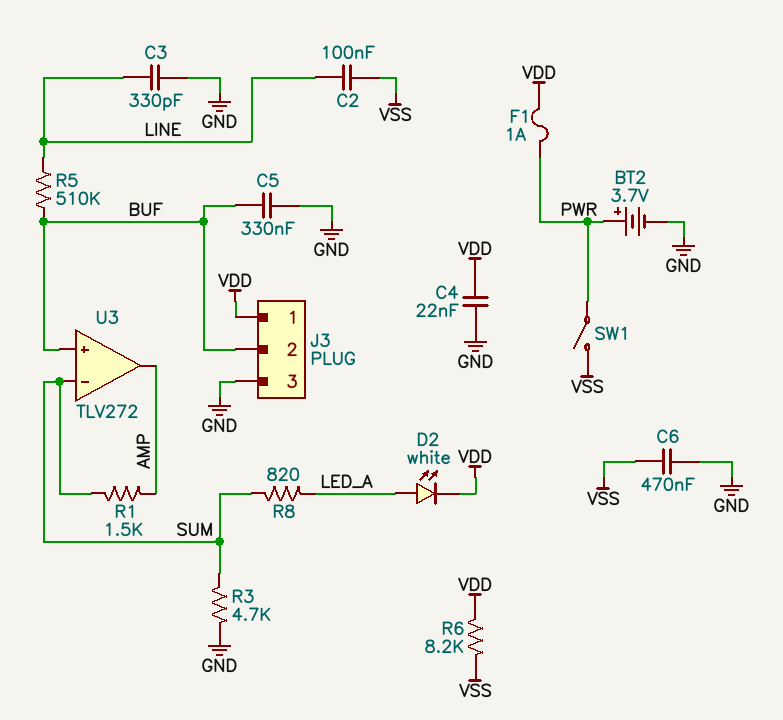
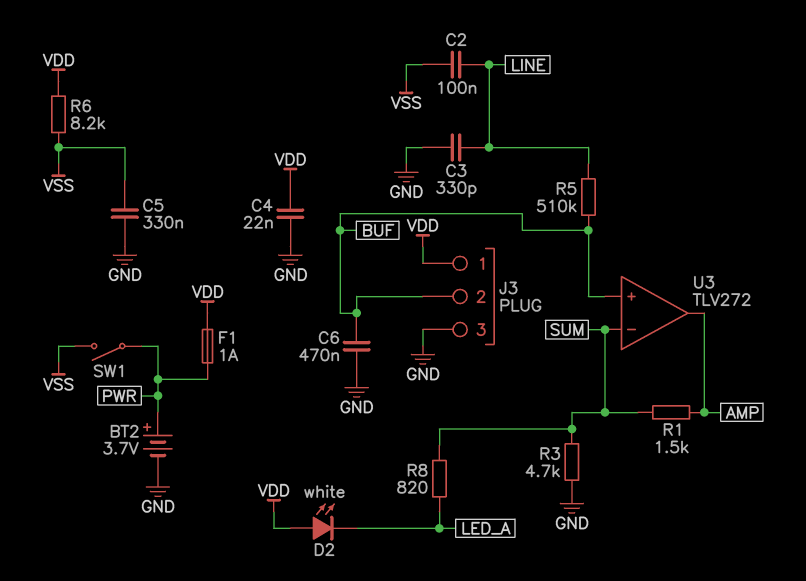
C5: 330nF (BUF, GND) -> 330nF (GND, VSS)
C6: 470nF (GND, VSS) -> 470nF (BUF, GND)
D2: LED white (A LED_A, K VDD) -> LED white (A VDD, K LED_A)

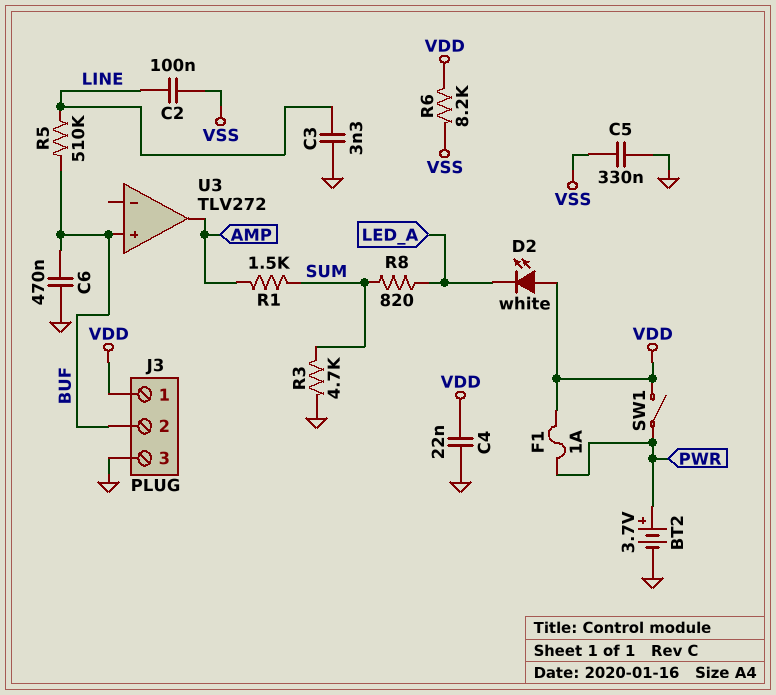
C3: 330pF (GND, LINE) -> 3.3nF (GND, LINE)
SW1: switch (PWR, VSS) -> switch (PWR, VDD)
U3 pin in-: SUM -> none

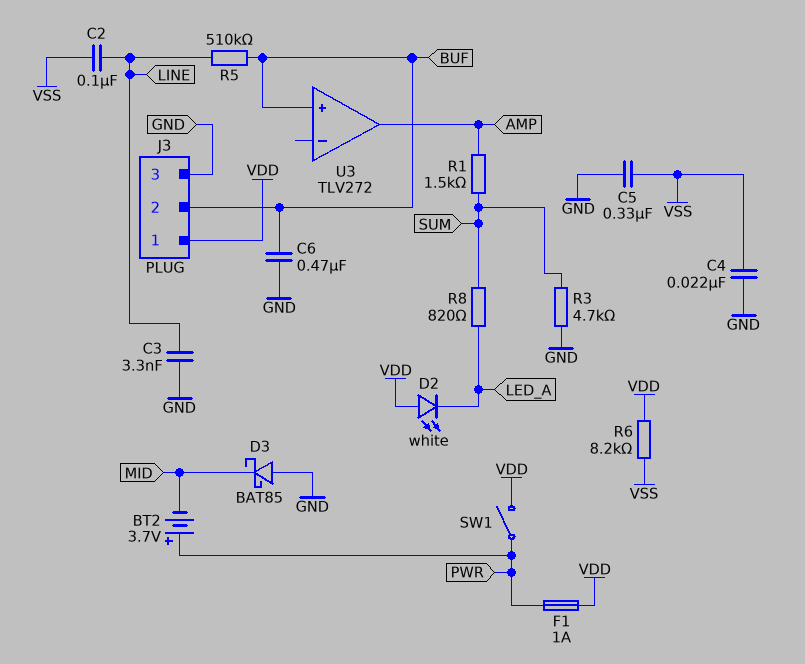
BT2: 3.7V (plus PWR, minus GND) -> 3.7V (plus PWR, minus MID)
C4: 22nF (GND, VDD) -> 22nF (GND, VSS)
D3: none -> schottky BAT85 (A GND, K MID)

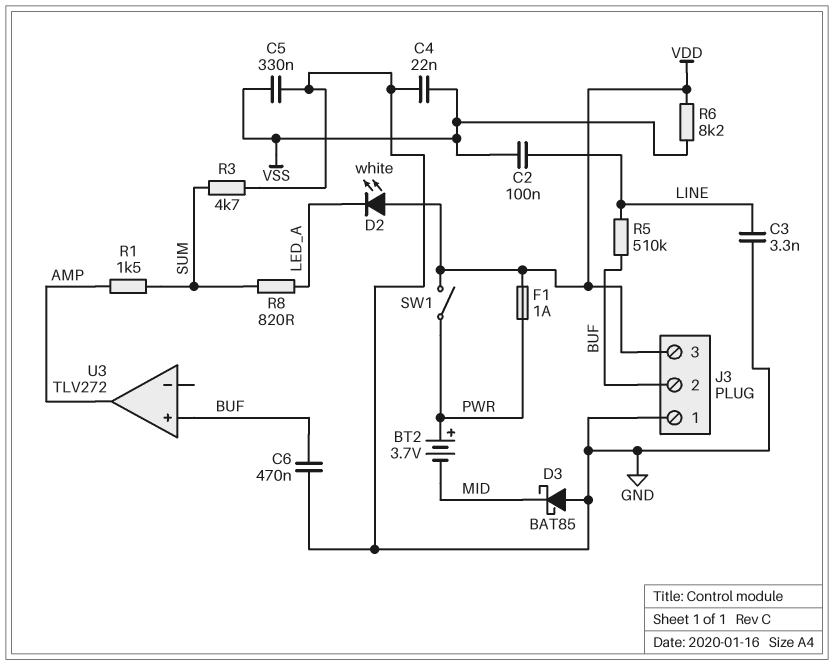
J3 pin 1: VDD -> GND
J3 pin 3: GND -> VDD

